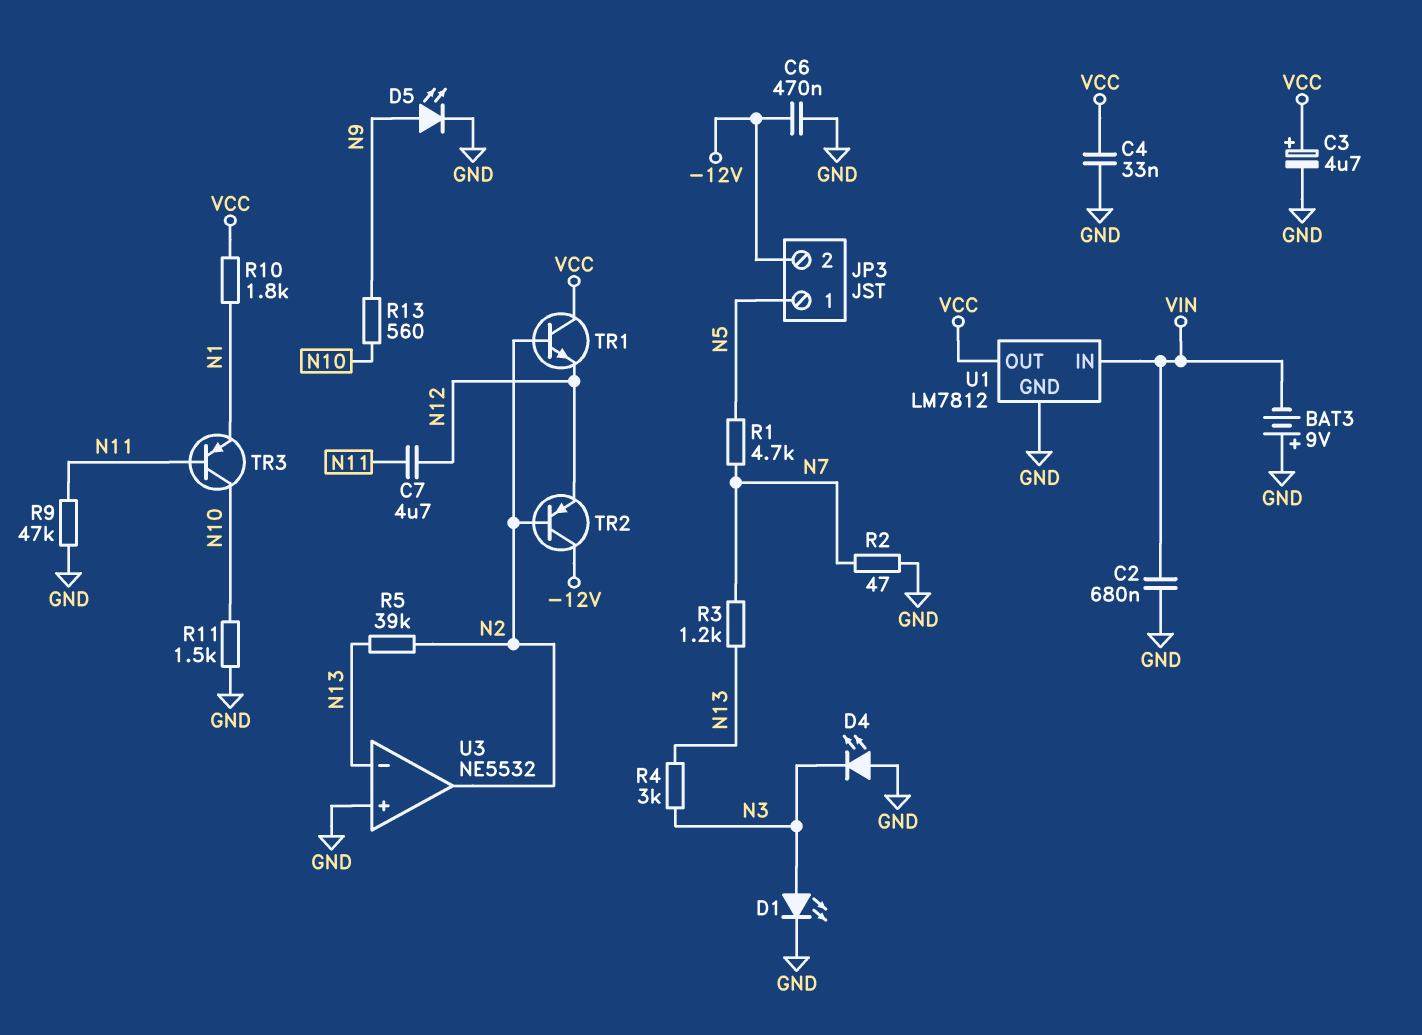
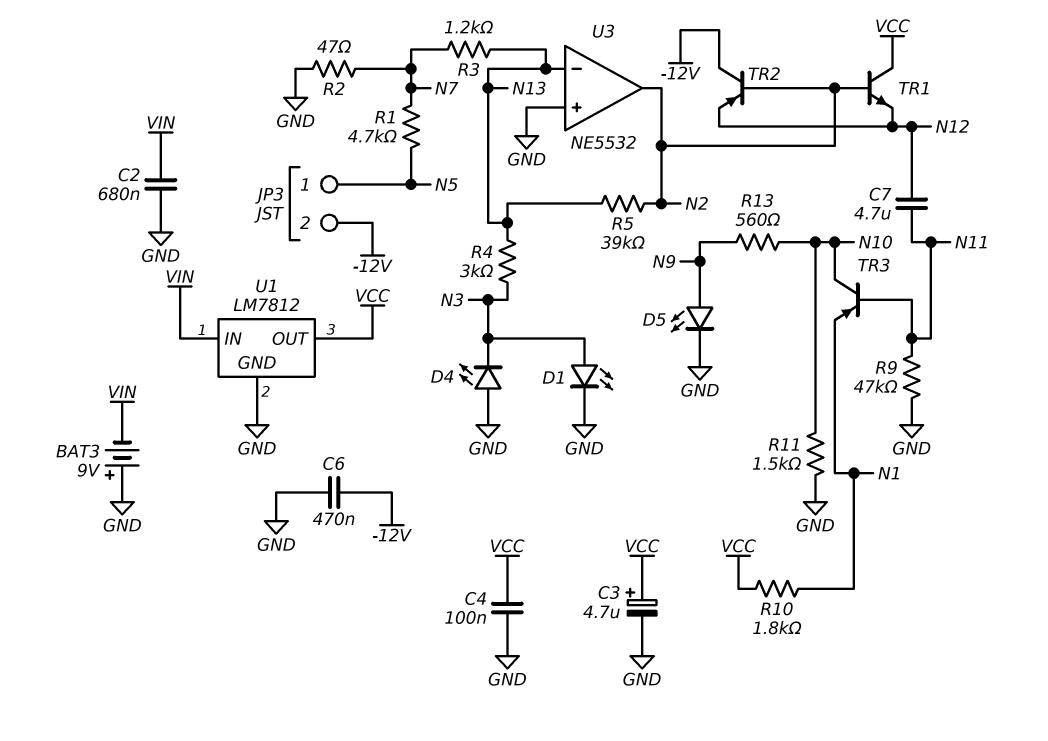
C4: 33nF (GND, VCC) -> 100nF (GND, VCC)

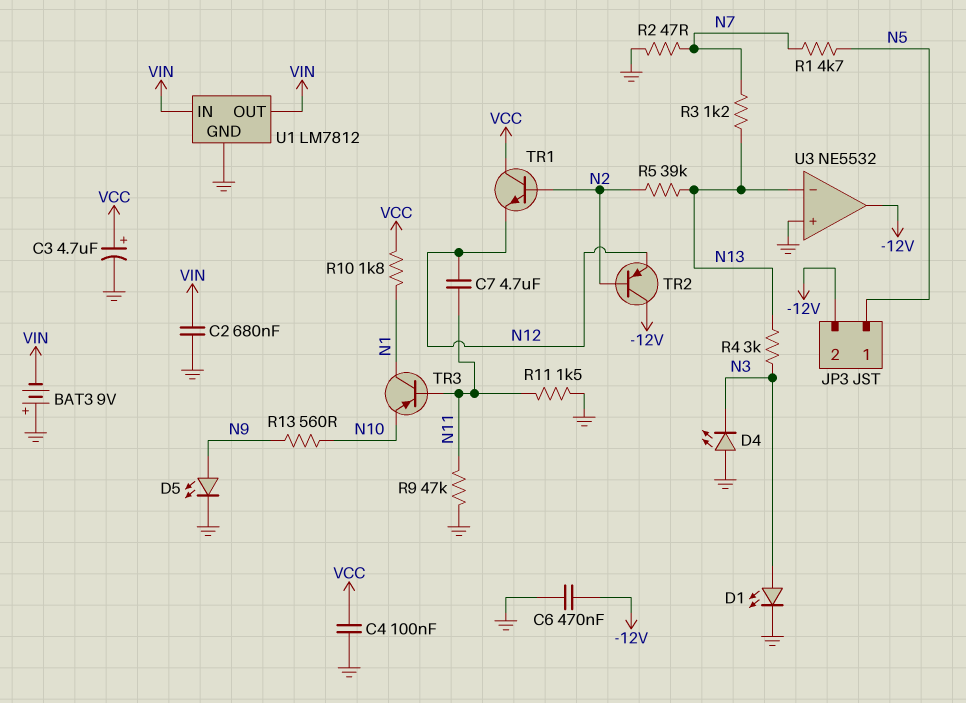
R11: 1.5k (GND, N10) -> 1.5k (GND, N11)
TR3: PNP (B N11, C N10, E N1) -> PNP (B N11, C N1, E N10)
U1 pin OUT: VCC -> VIN
U3 pin out: N2 -> -12V

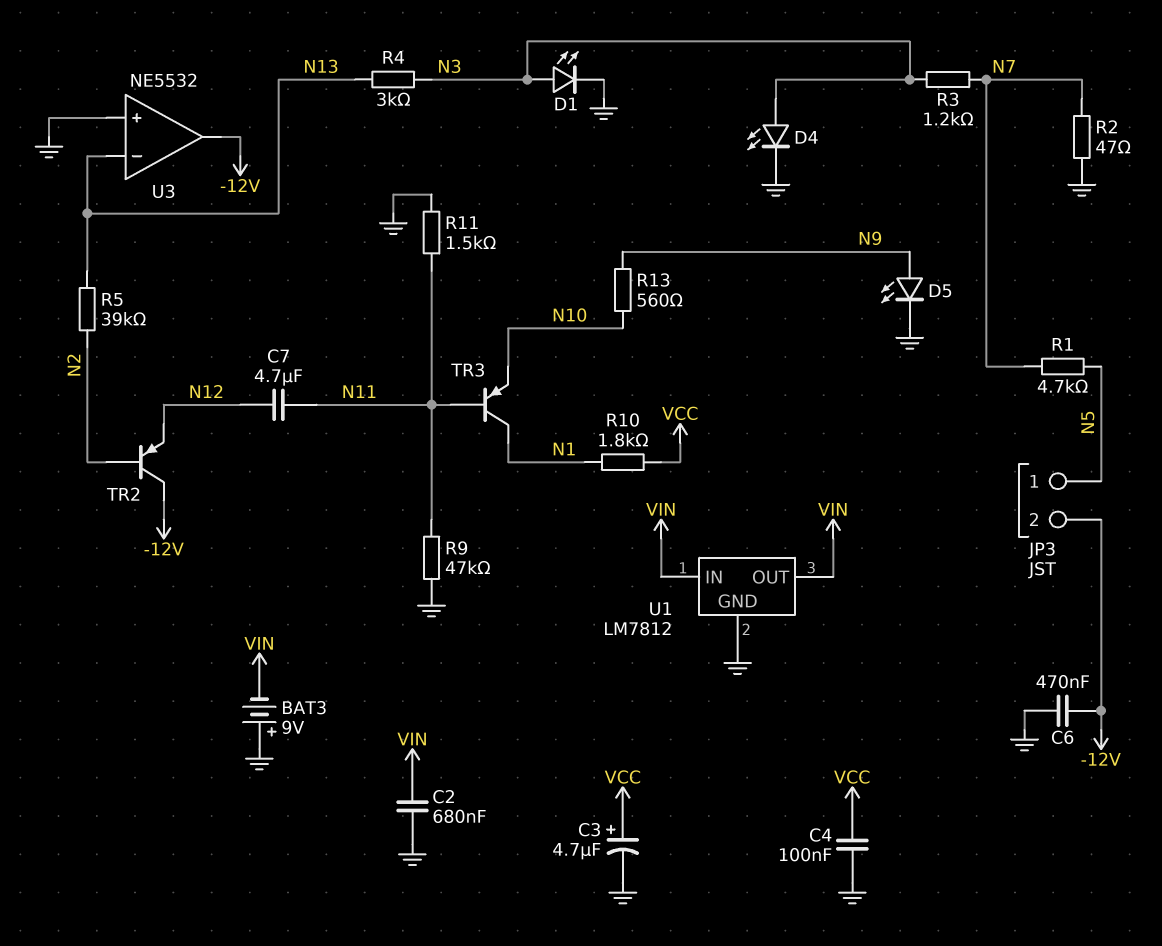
D4: LED (A GND, K N3) -> LED (A N3, K GND)
R3: 1.2k (N7, N13) -> 1.2k (N3, N7)
TR1: NPN (B N2, C VCC, E N12) -> none

